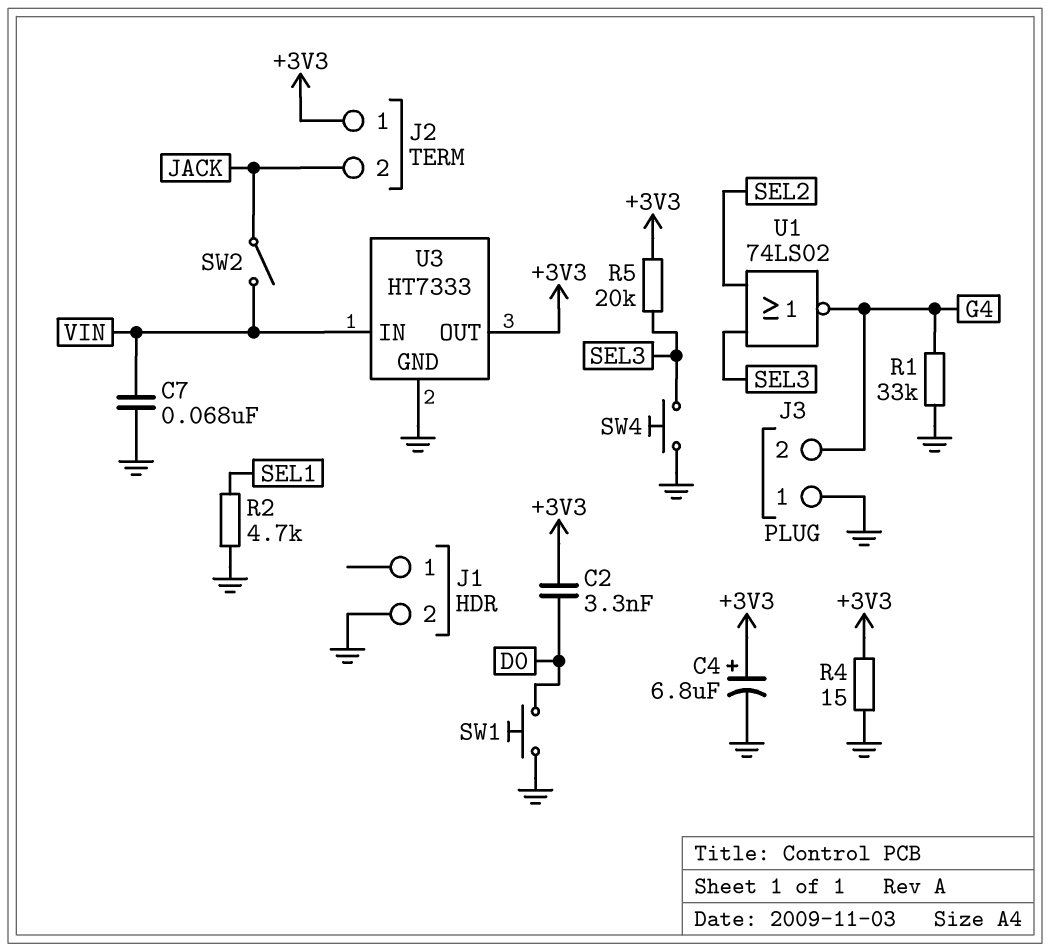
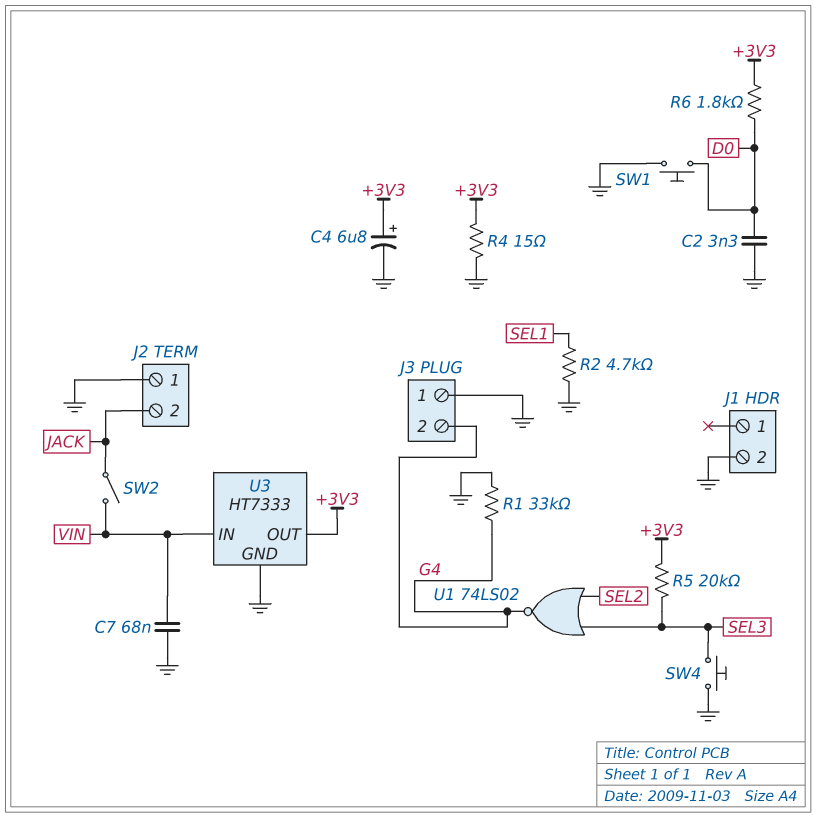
C2: 3.3nF (+3V3, D0) -> 3.3nF (D0, GND)
J2 pin 1: +3V3 -> GND
R6: none -> 1.8k (+3V3, D0)

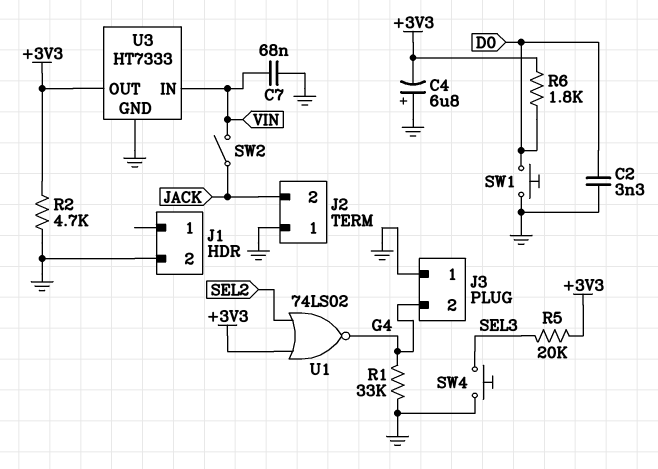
C4: 6.8uF (plus +3V3, minus GND) -> 6.8uF (plus GND, minus +3V3)
R2: 4.7k (GND, SEL1) -> 4.7k (+3V3, GND)
R4: 15 (+3V3, GND) -> none
U1: NOR 74LS02 (in SEL2, in SEL3, out G4) -> NOR 74LS02 (in +3V3, in SEL2, out G4)

